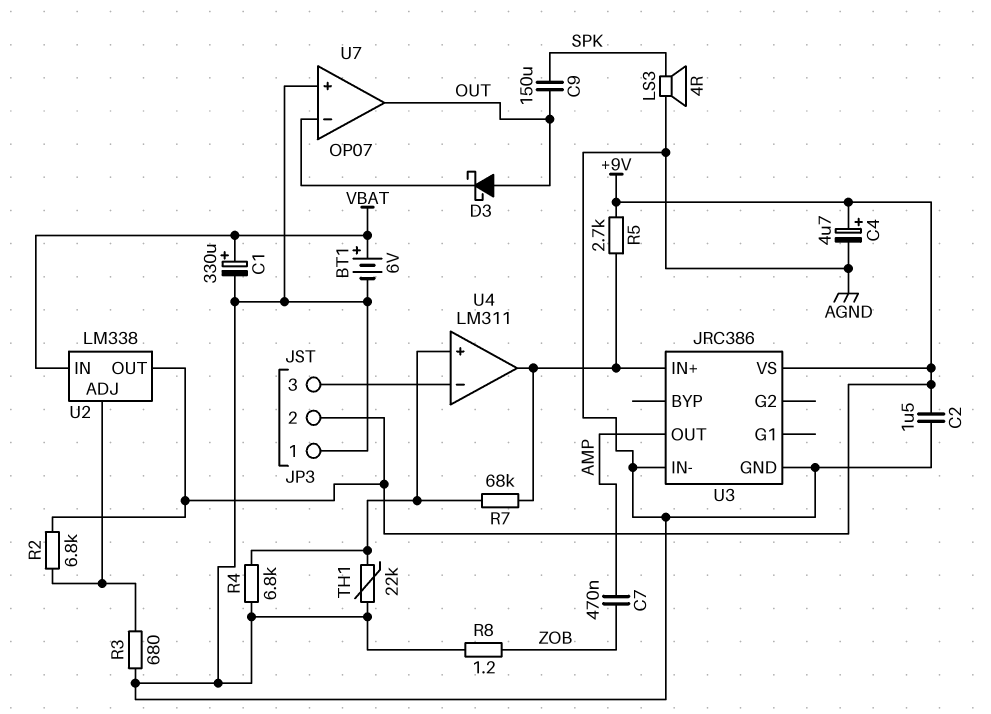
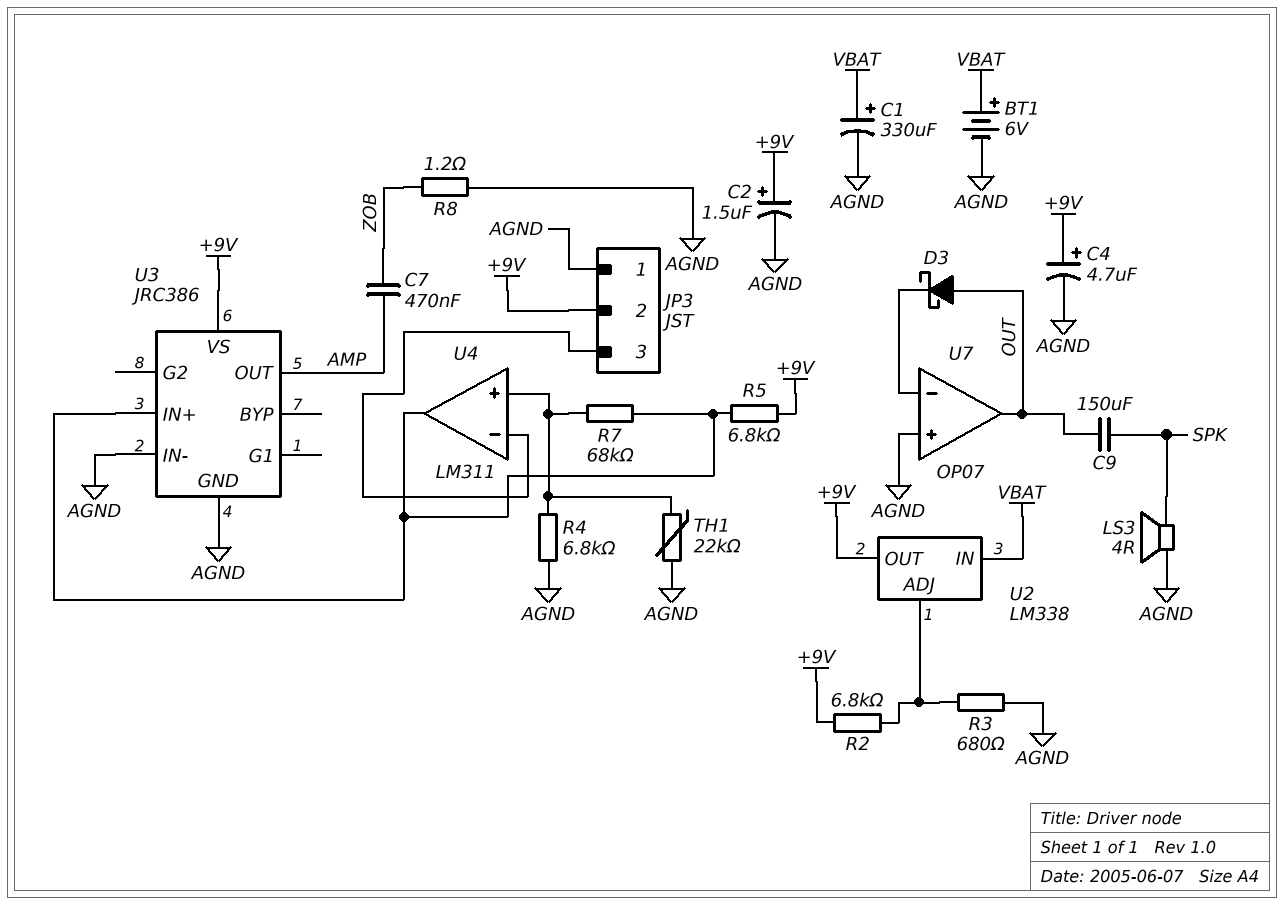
C2: 1.5uF (+9V, AGND) -> 1.5uF (plus +9V, minus AGND)
R5: 2.7k (+9V, U3/IN+) -> 6.8k (+9V, U3/IN+)

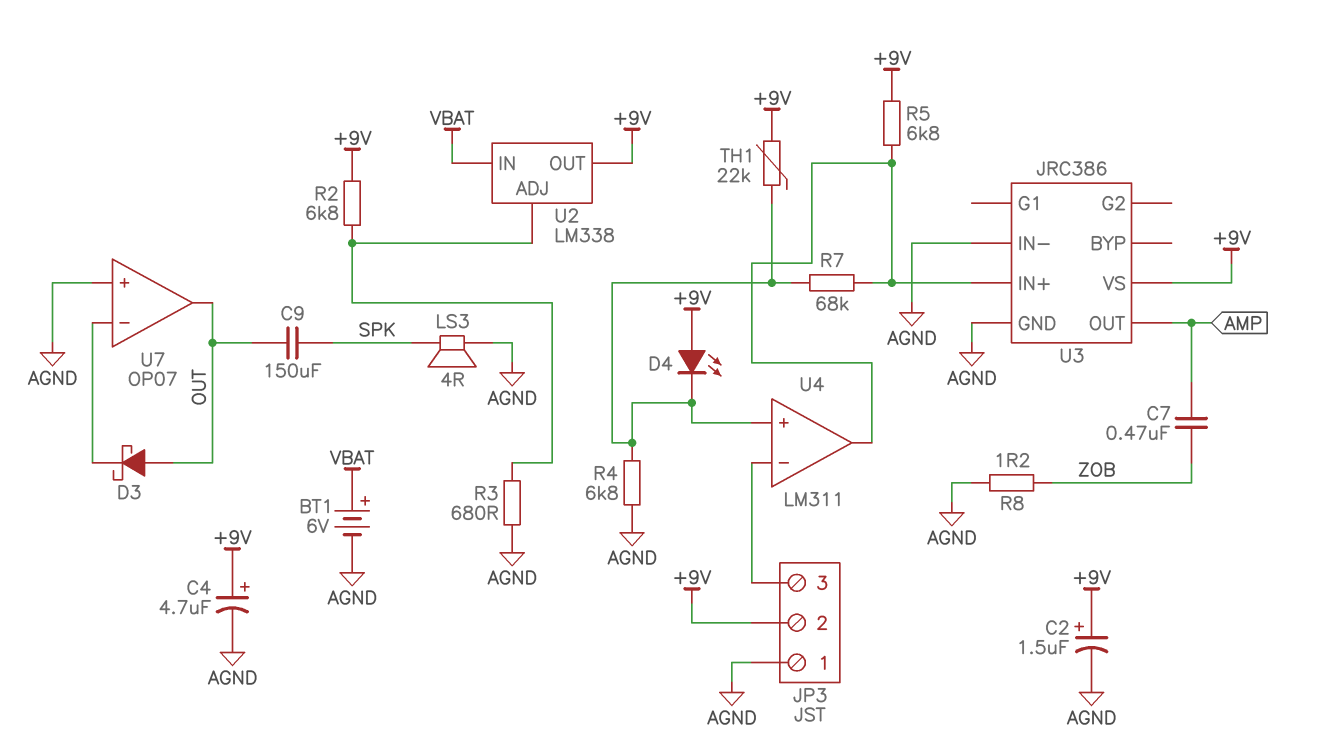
C1: 330uF (plus VBAT, minus AGND) -> none
D4: none -> LED (A +9V, K U4/in+)
TH1: 22k (AGND, U4/in+) -> 22k (+9V, U4/in+)

